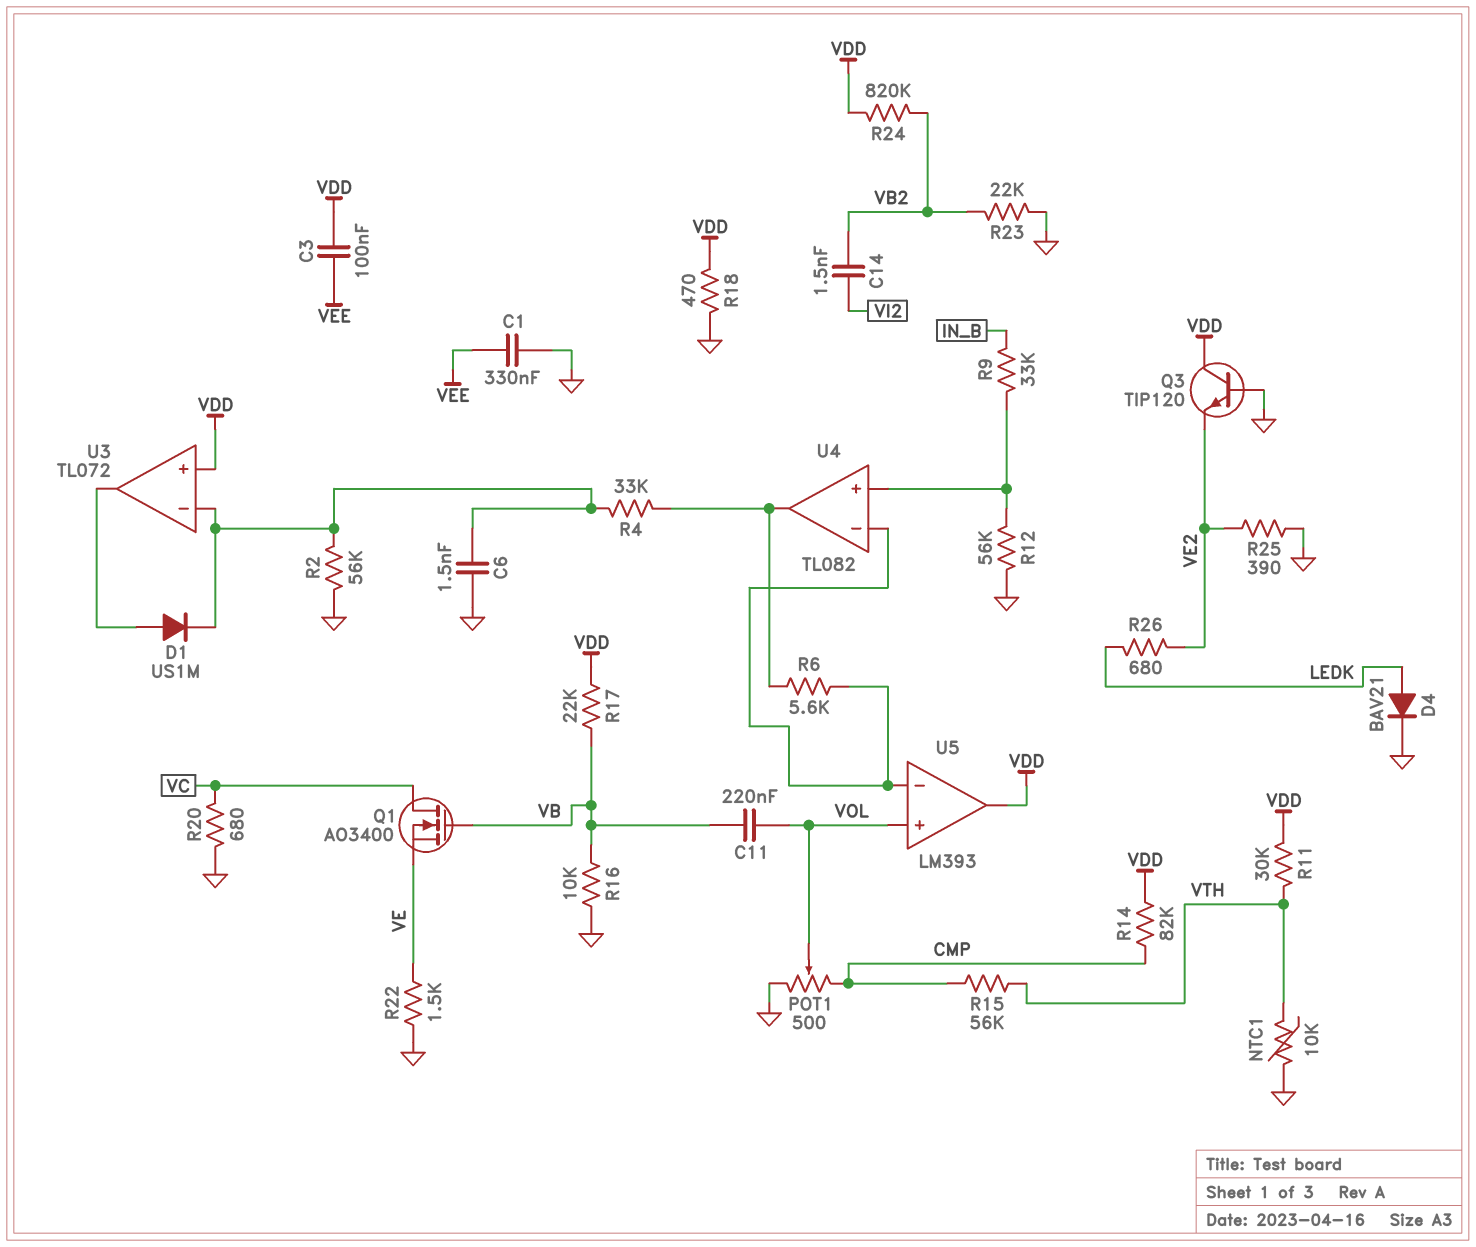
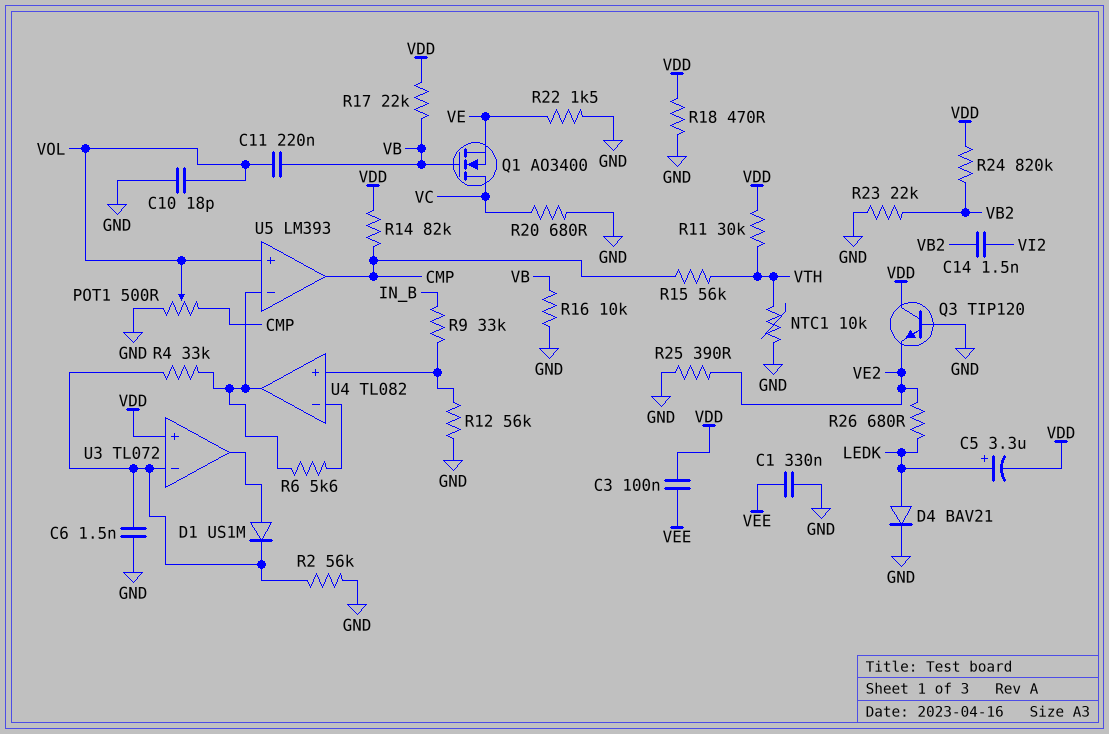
C5: none -> 3.3uF (plus LEDK, minus VDD)
C10: none -> 18pF (GND, VOL)
U5 pin in-: U4/in- -> U4/out
U5 pin out: VDD -> CMP

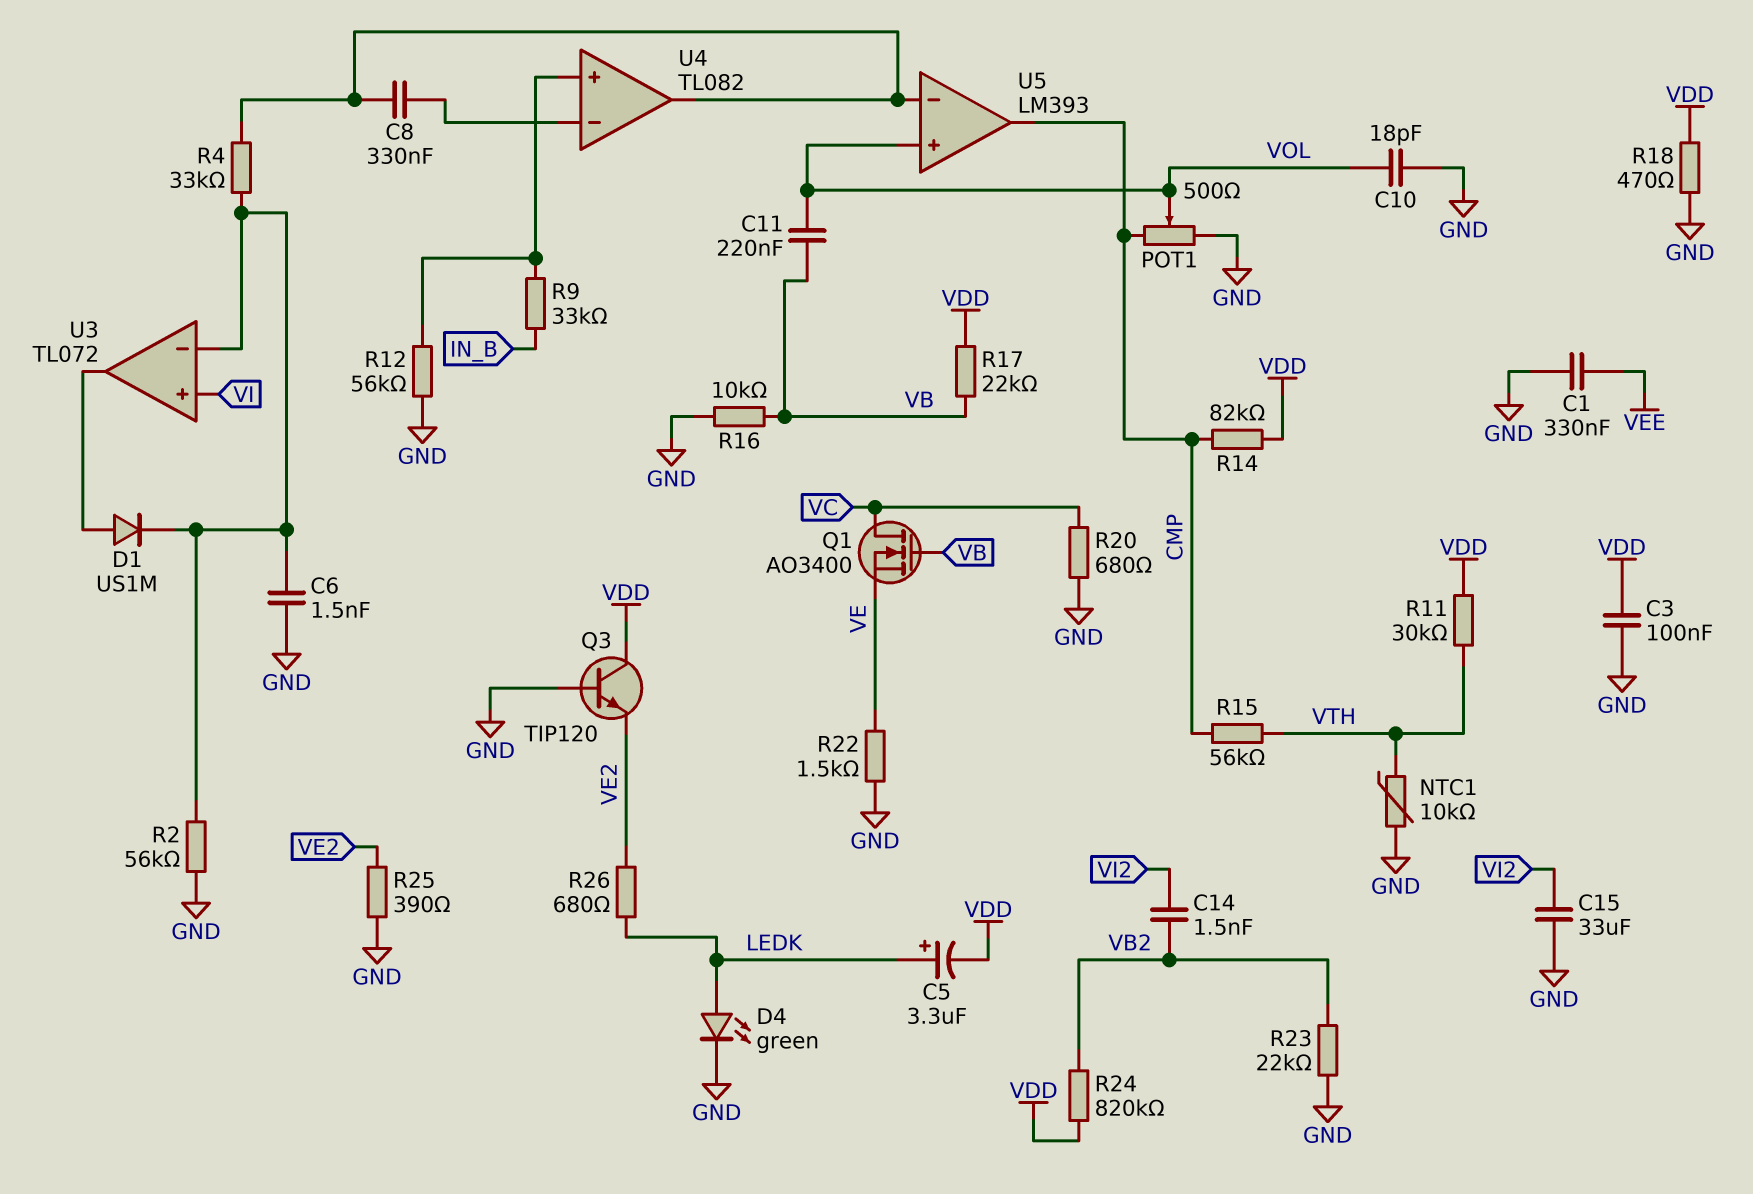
C3: 100nF (VDD, VEE) -> 100nF (GND, VDD)
C8: none -> 330nF (U4/in-, U4/out)
C15: none -> 33uF (GND, VI2)
D4: diode BAV21 (A LEDK, K GND) -> LED green (A LEDK, K GND)
R6: 5.6k (U4/in-, U4/out) -> none
U3 pin in+: VDD -> VI

